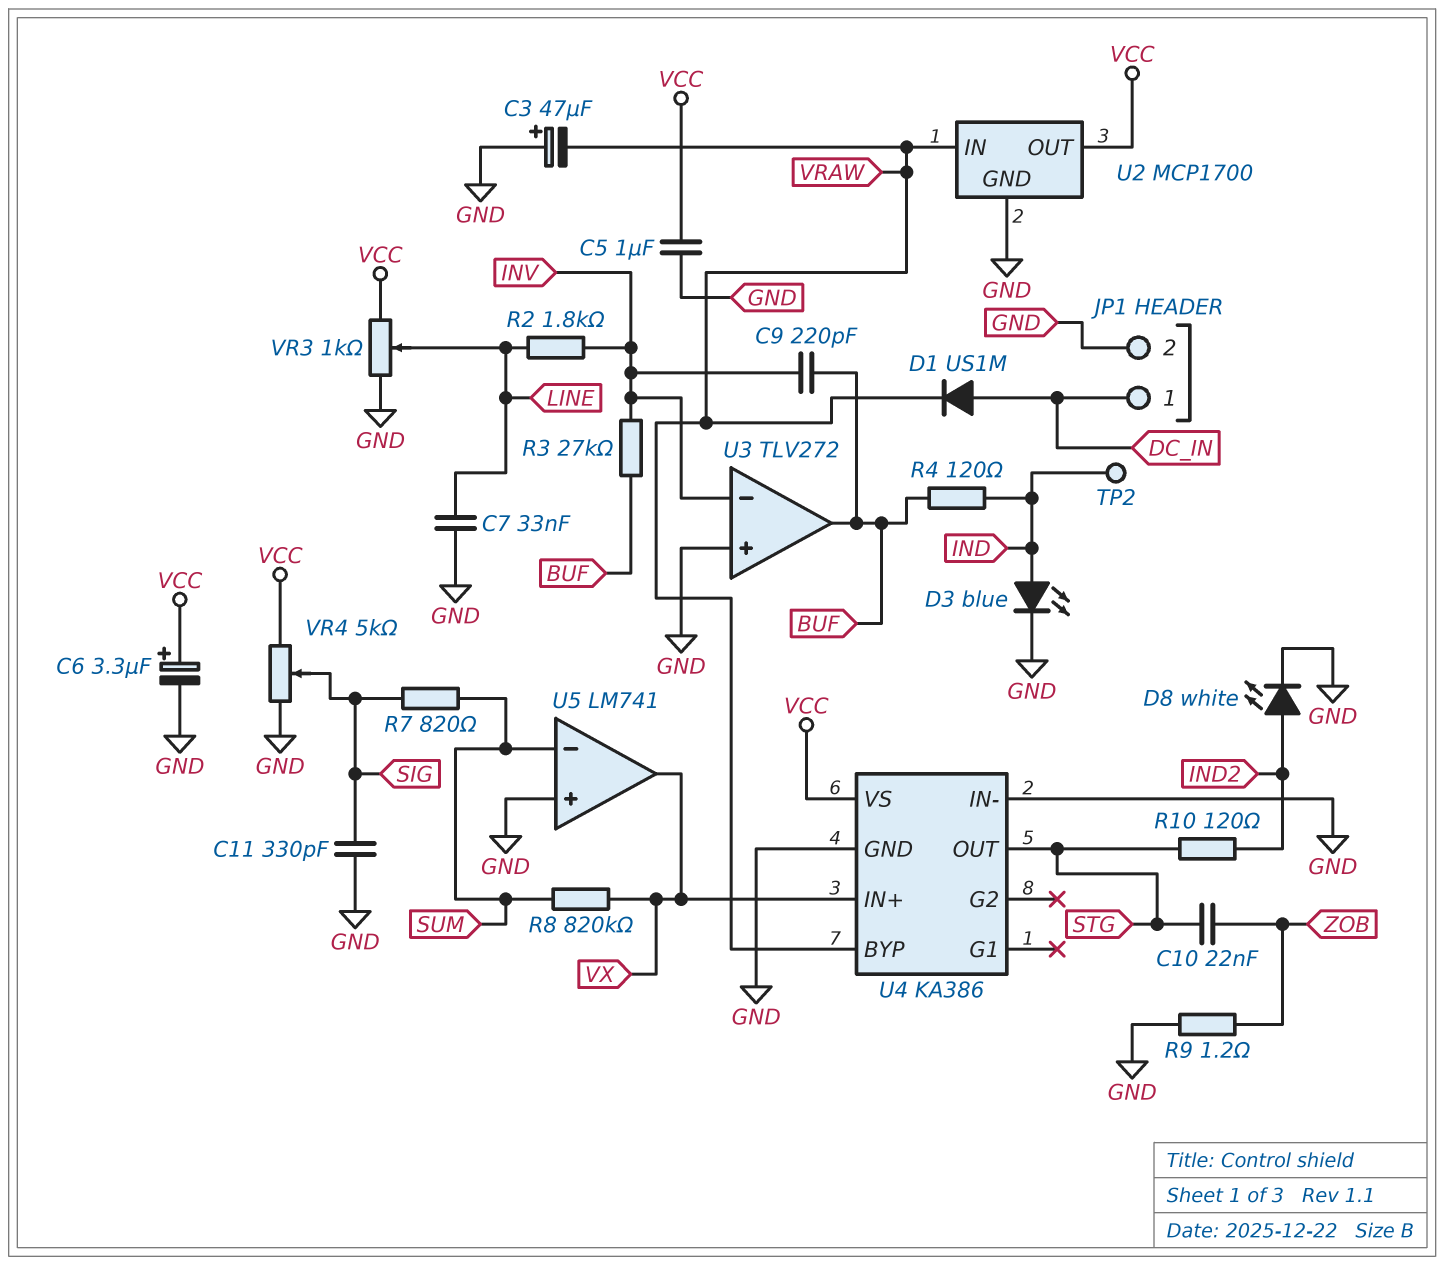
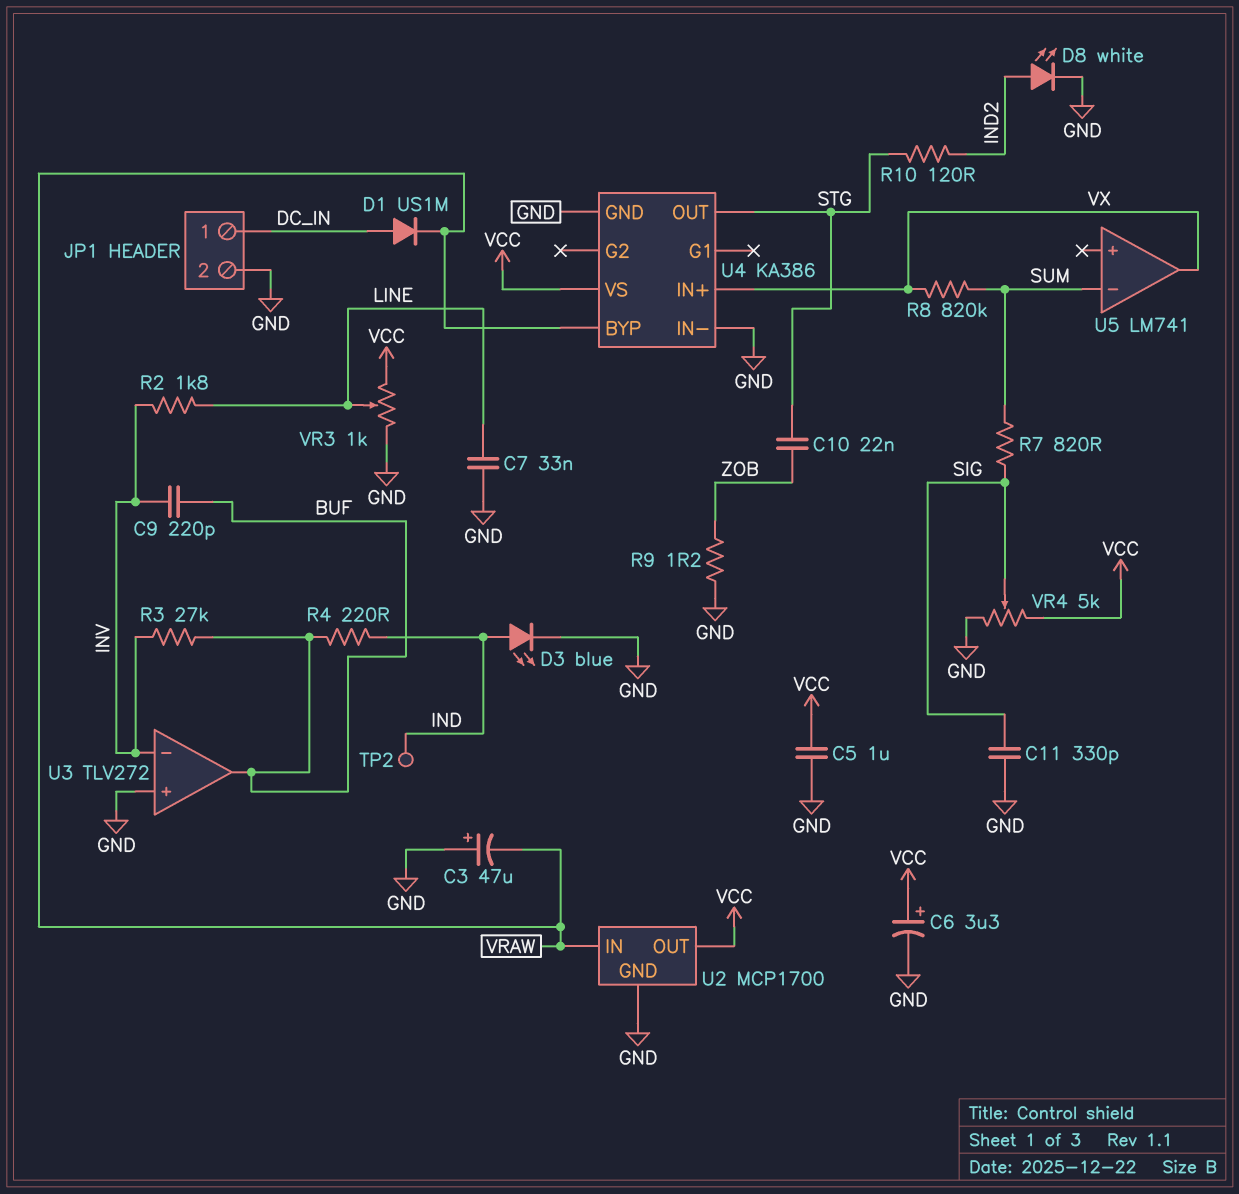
R4: 120 (BUF, IND) -> 220 (BUF, IND)
U5 pin in+: GND -> none

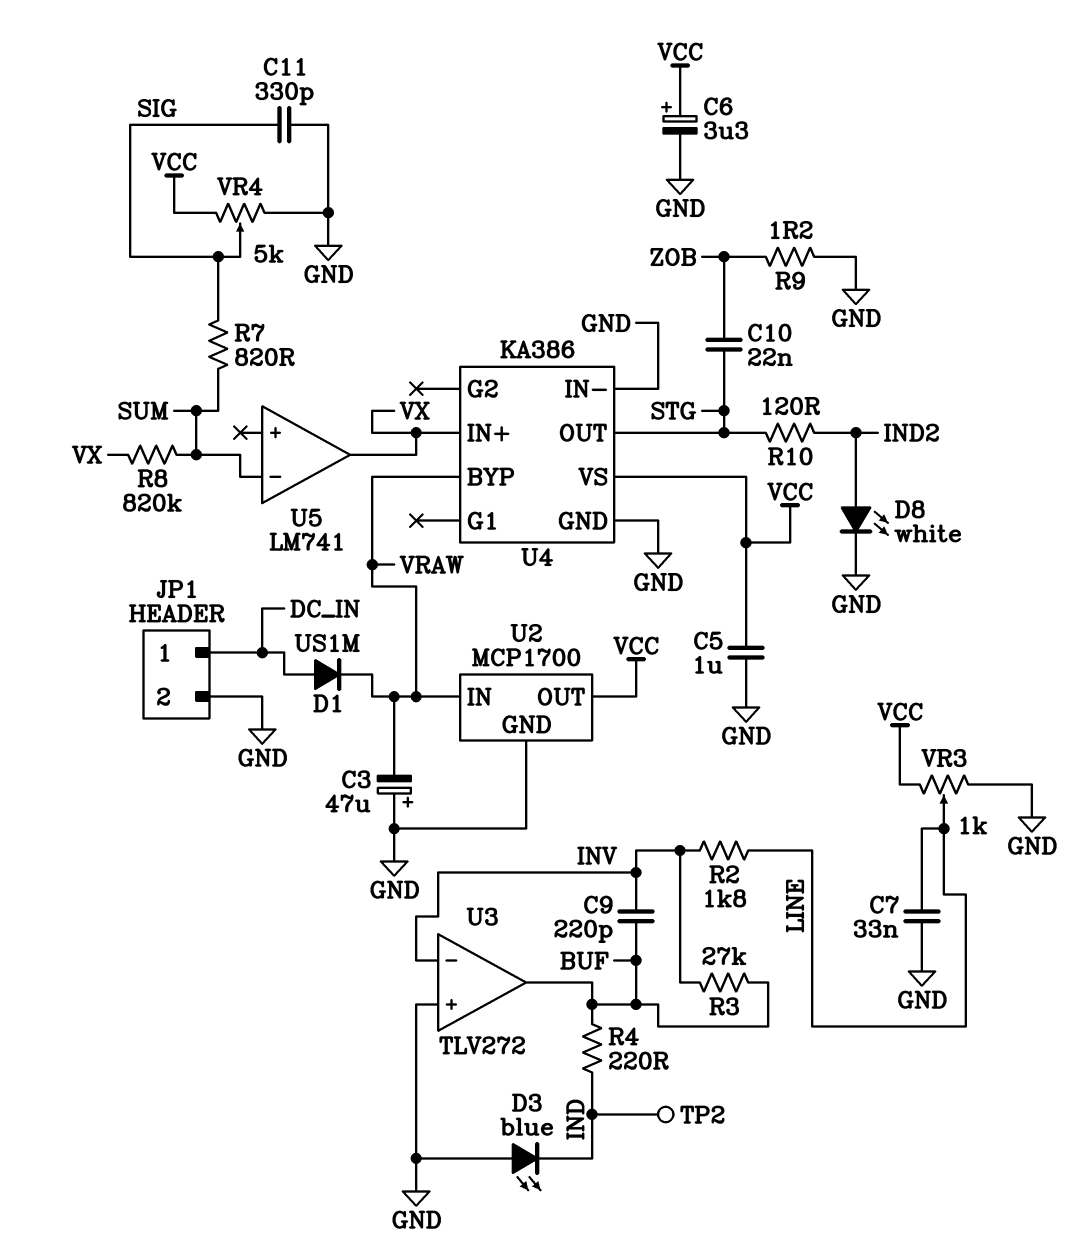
D3: LED blue (A IND, K GND) -> LED blue (A GND, K IND)

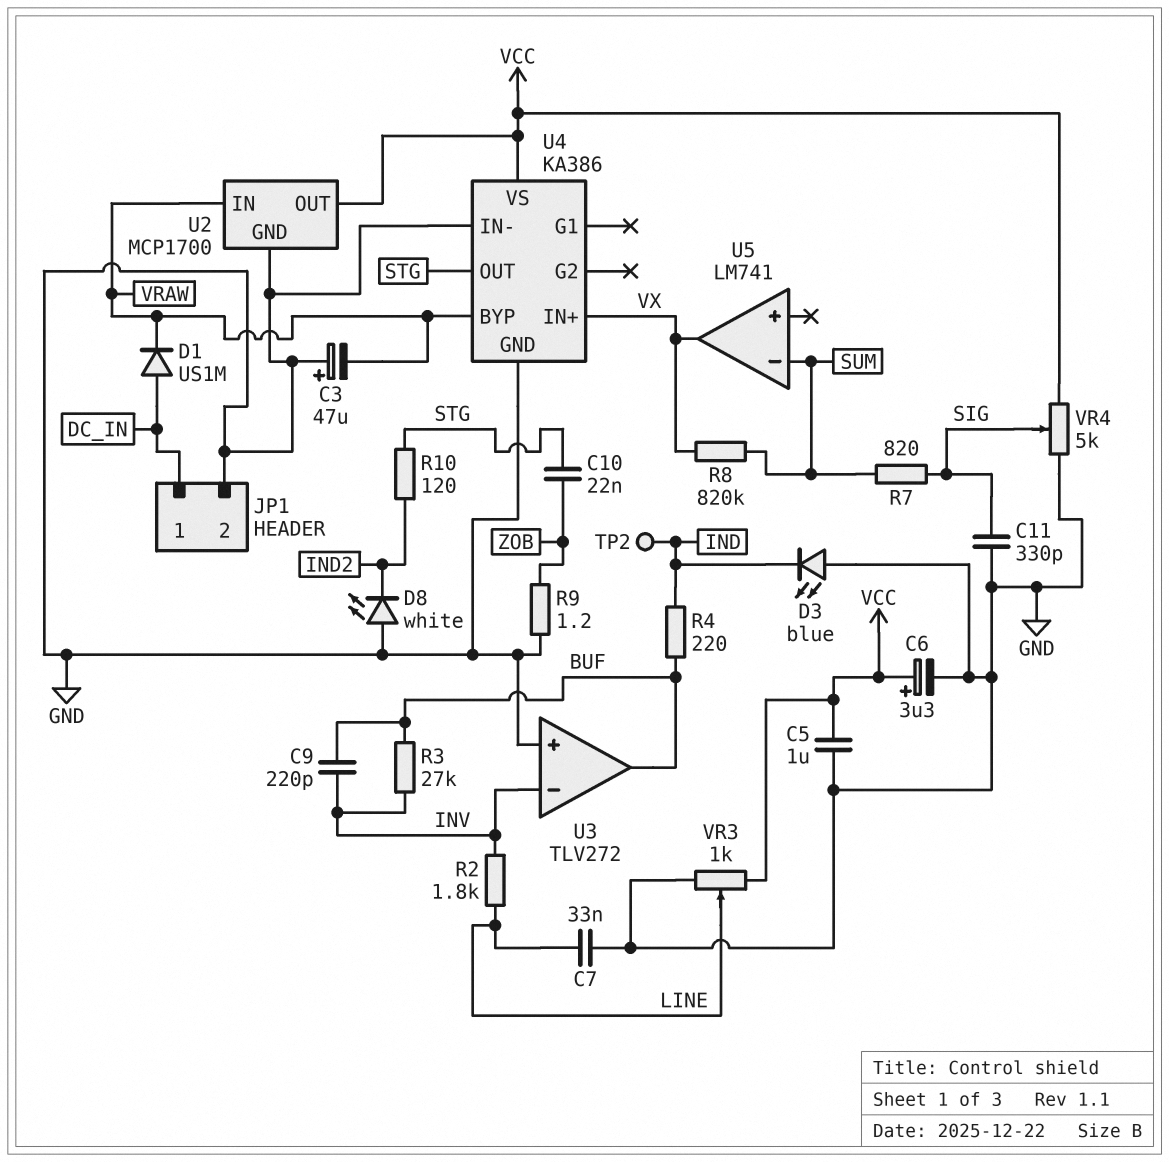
D8: LED white (A IND2, K GND) -> LED white (A GND, K IND2)

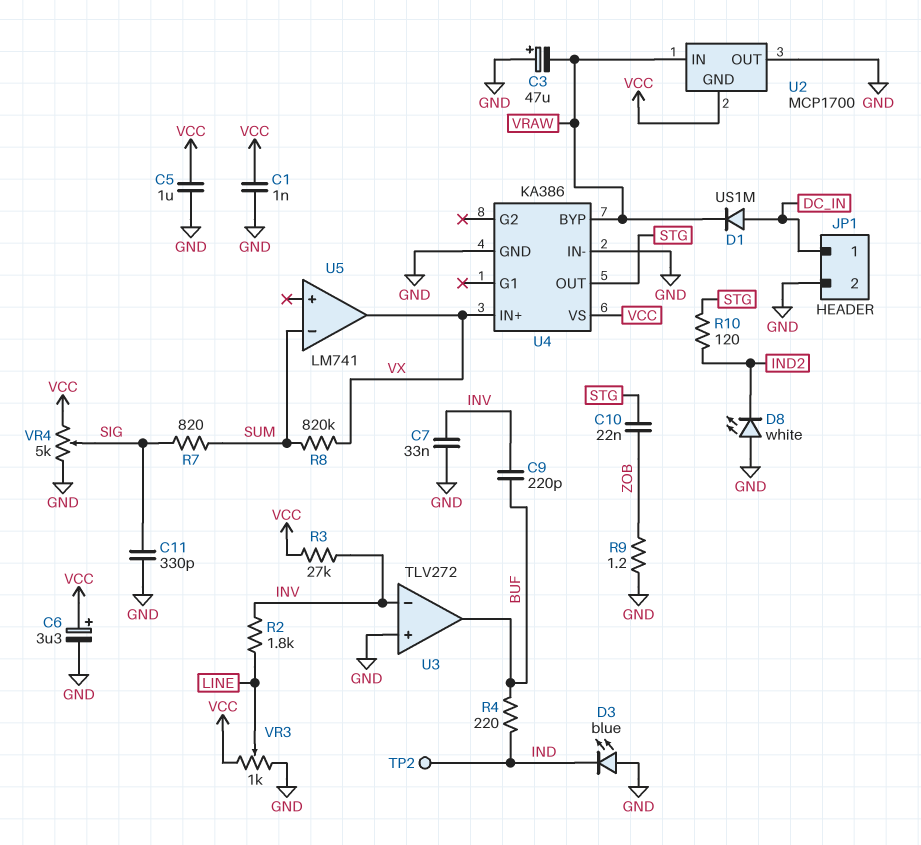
C1: none -> 1nF (GND, VCC)
C7: 33nF (GND, LINE) -> 33nF (GND, INV)
R3: 27k (BUF, INV) -> 27k (INV, VCC)
U2 pin GND: GND -> VCC
U2 pin OUT: VCC -> GND

